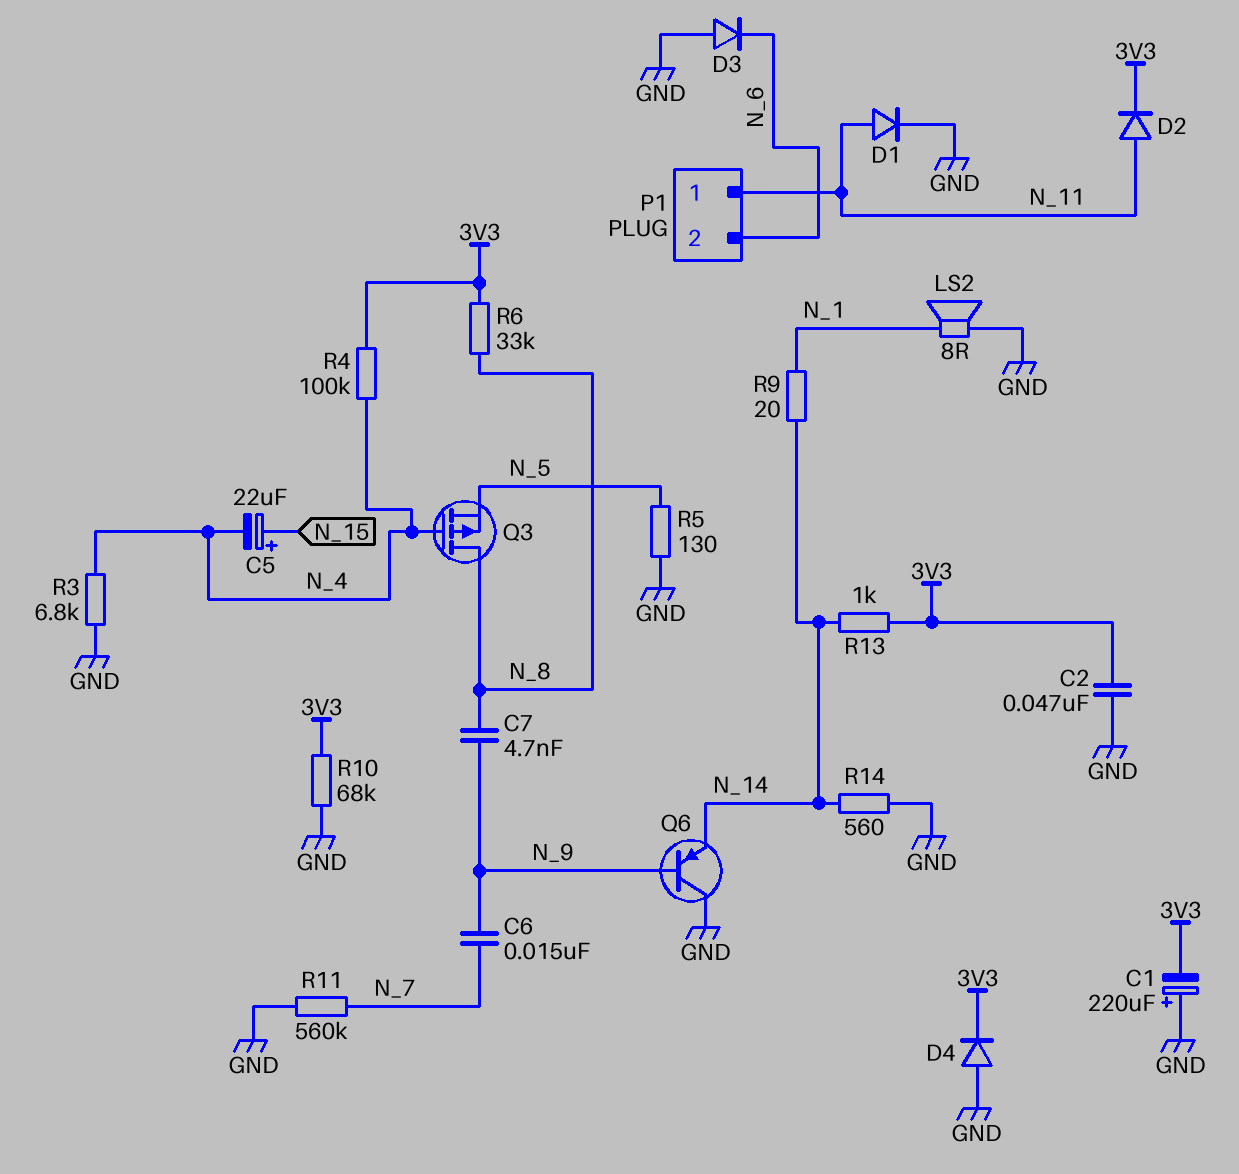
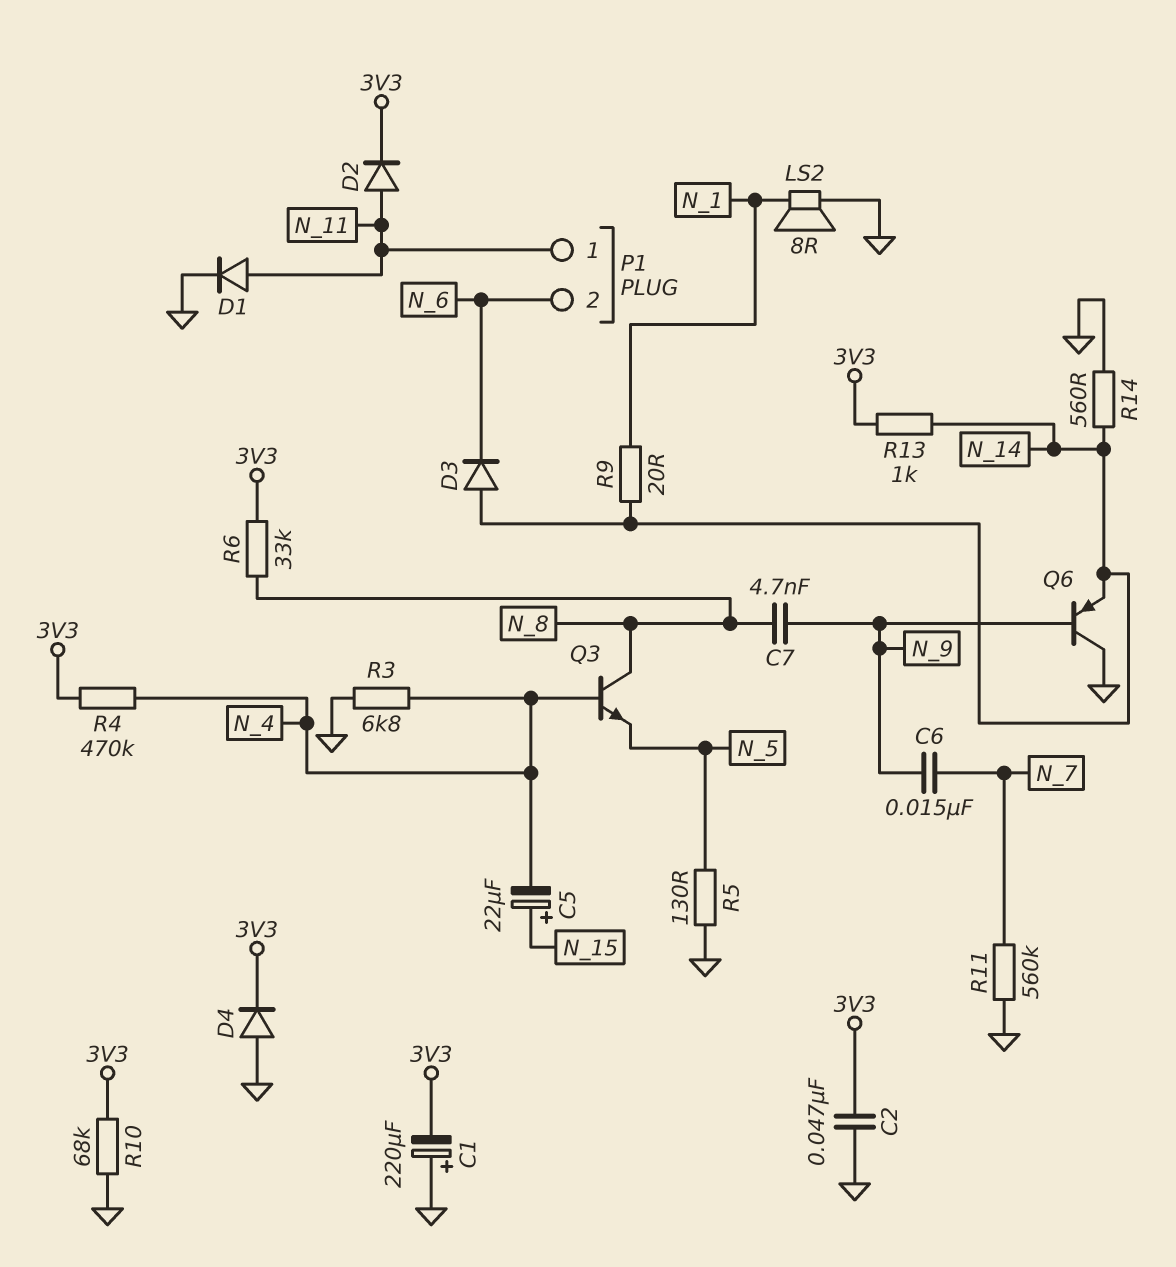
D3: diode (A GND, K N_6) -> diode (A N_14, K N_6)
Q3: PMOS (G N_4, D N_8, S N_5) -> NPN (B N_4, C N_8, E N_5)
R4: 100k (3V3, N_4) -> 470k (3V3, N_4)

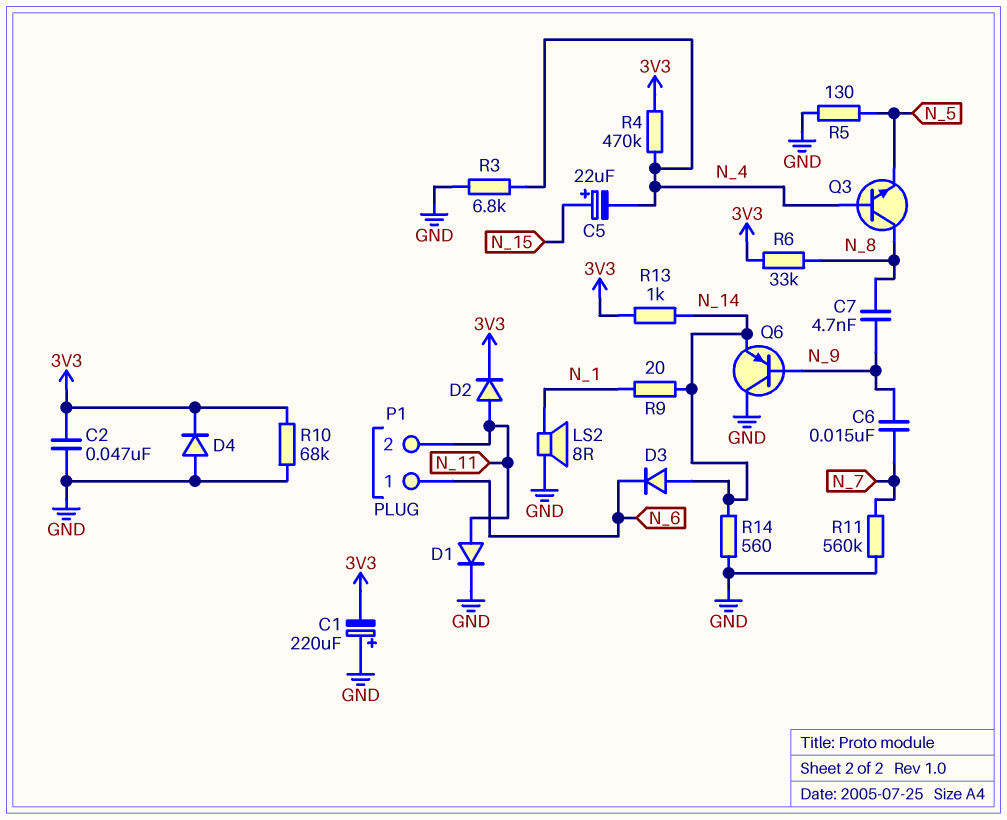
P1 pin 1: N_11 -> N_6
P1 pin 2: N_6 -> N_11

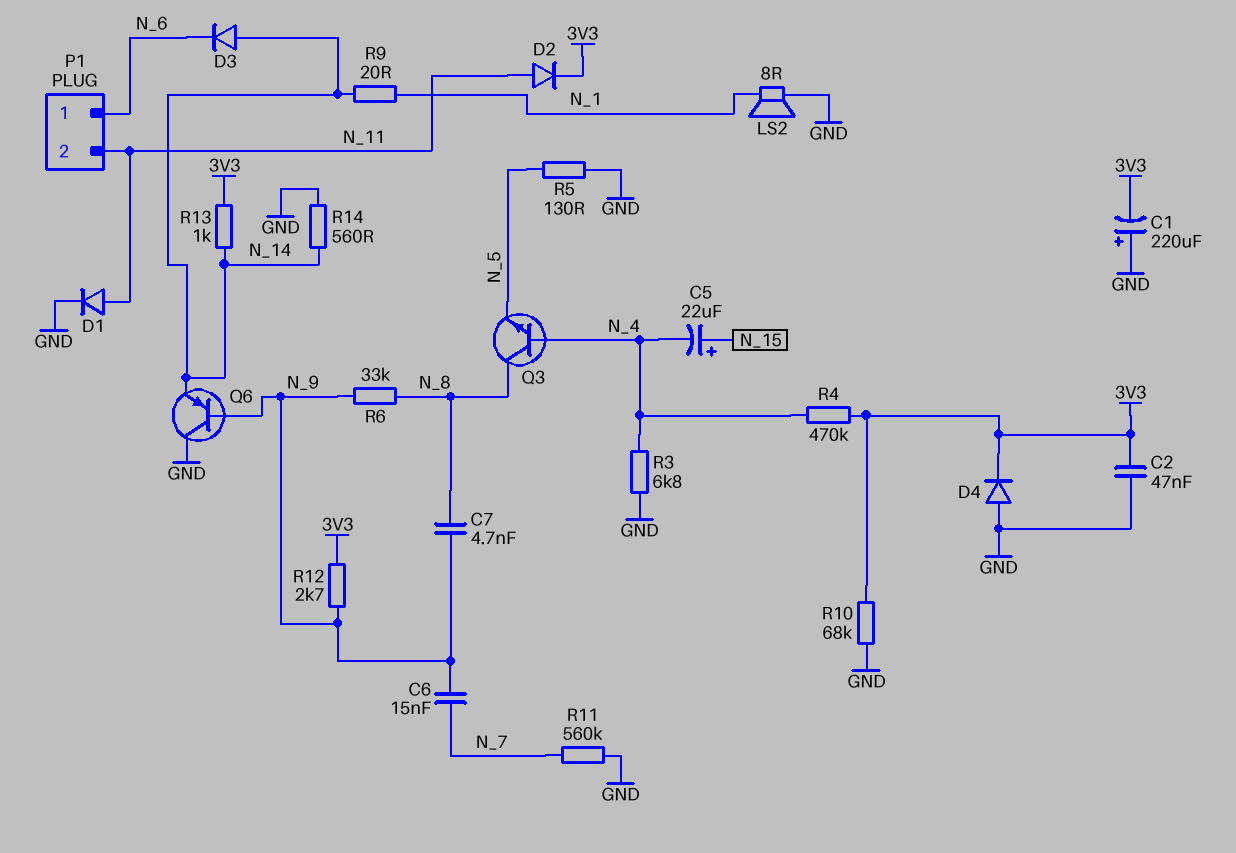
R6: 33k (3V3, N_8) -> 33k (N_8, N_9)
R12: none -> 2.7k (3V3, N_9)

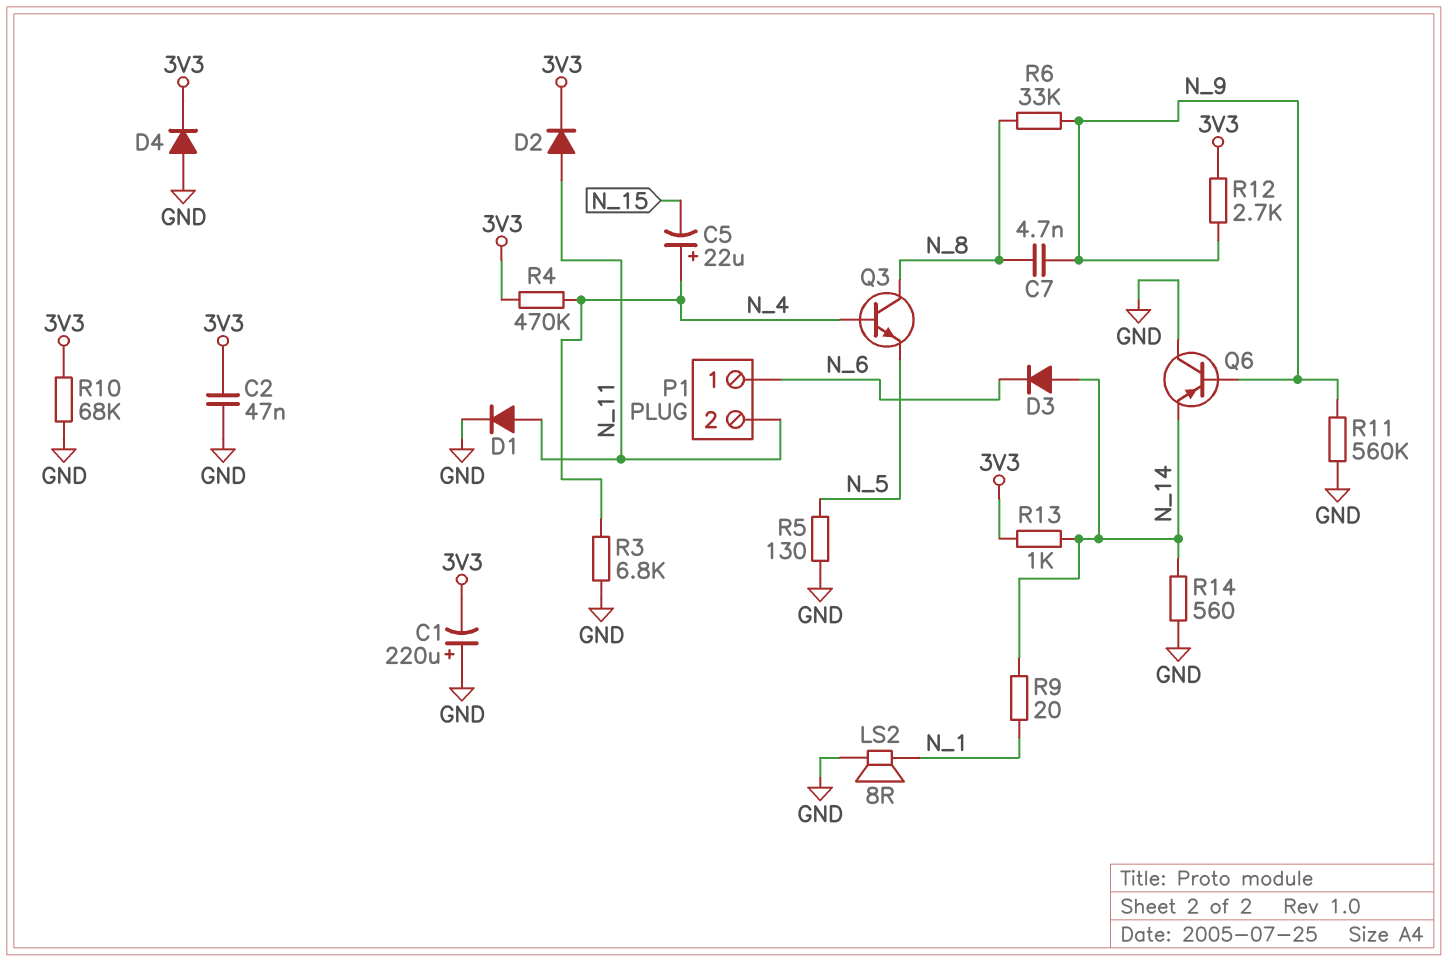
C5: 22uF (plus N_15, minus N_4) -> 22uF (plus N_4, minus N_15)
C6: 15nF (N_7, N_9) -> none
R11: 560k (GND, N_7) -> 560k (GND, N_9)

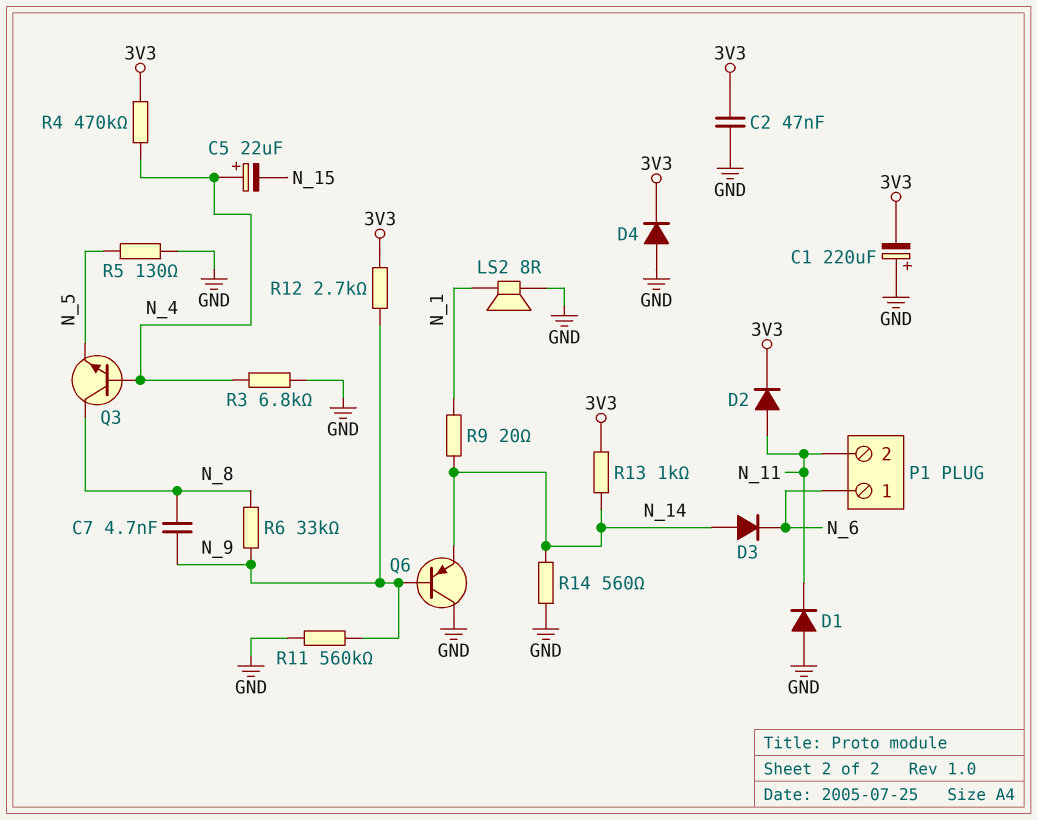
D1: diode (A N_11, K GND) -> diode (A GND, K N_11)
R10: 68k (3V3, GND) -> none

